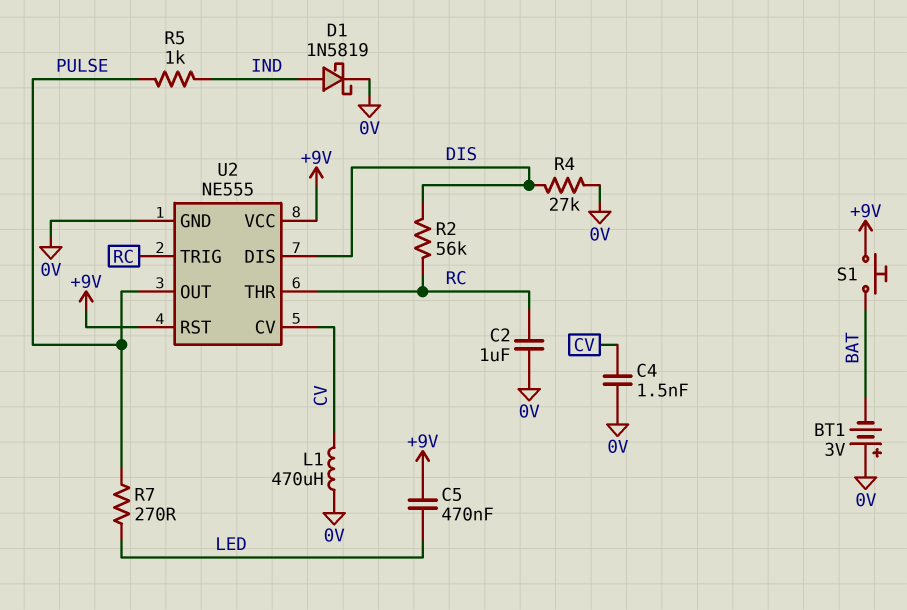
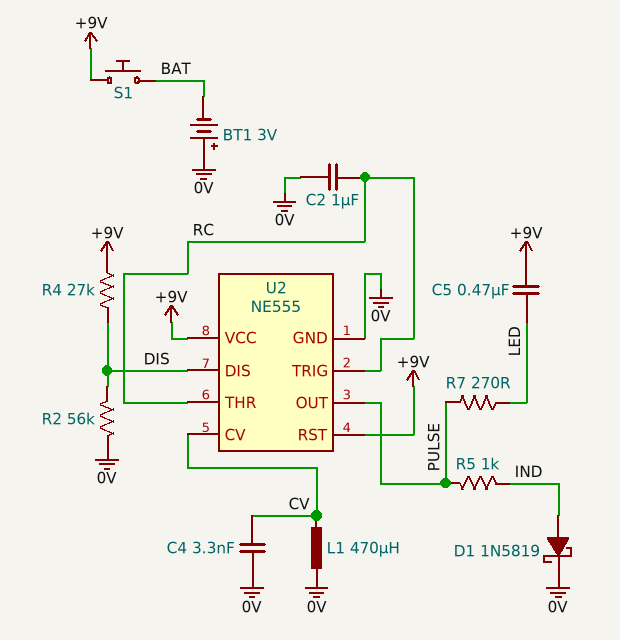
C4: 1.5nF (0V, CV) -> 3.3nF (0V, CV)
R2: 56k (DIS, RC) -> 56k (0V, DIS)
R4: 27k (0V, DIS) -> 27k (+9V, DIS)

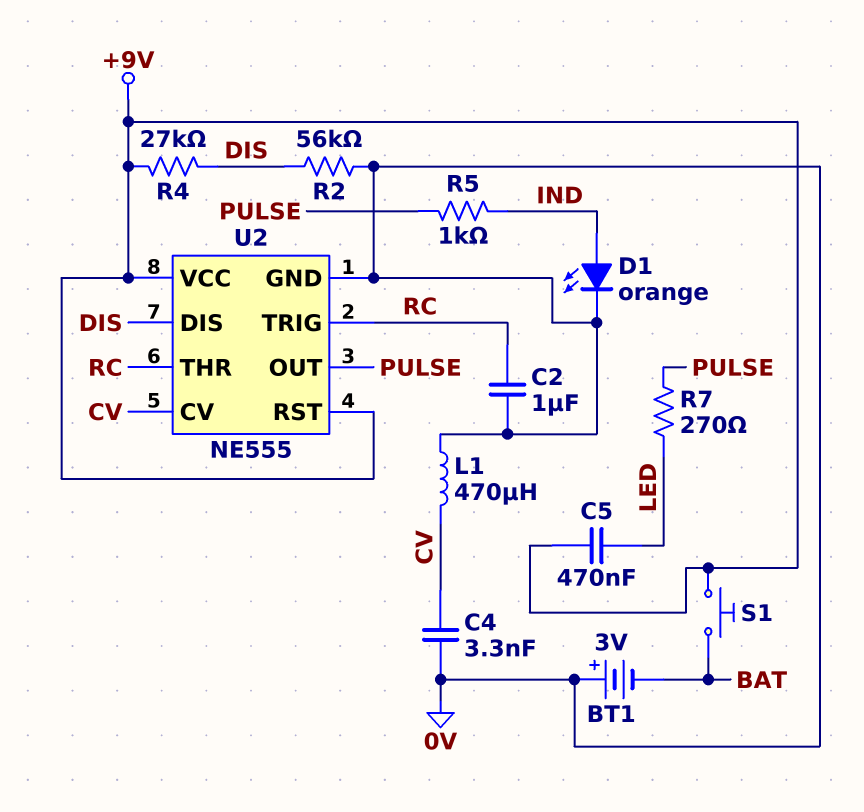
D1: schottky 1N5819 (A IND, K 0V) -> LED orange (A IND, K 0V)

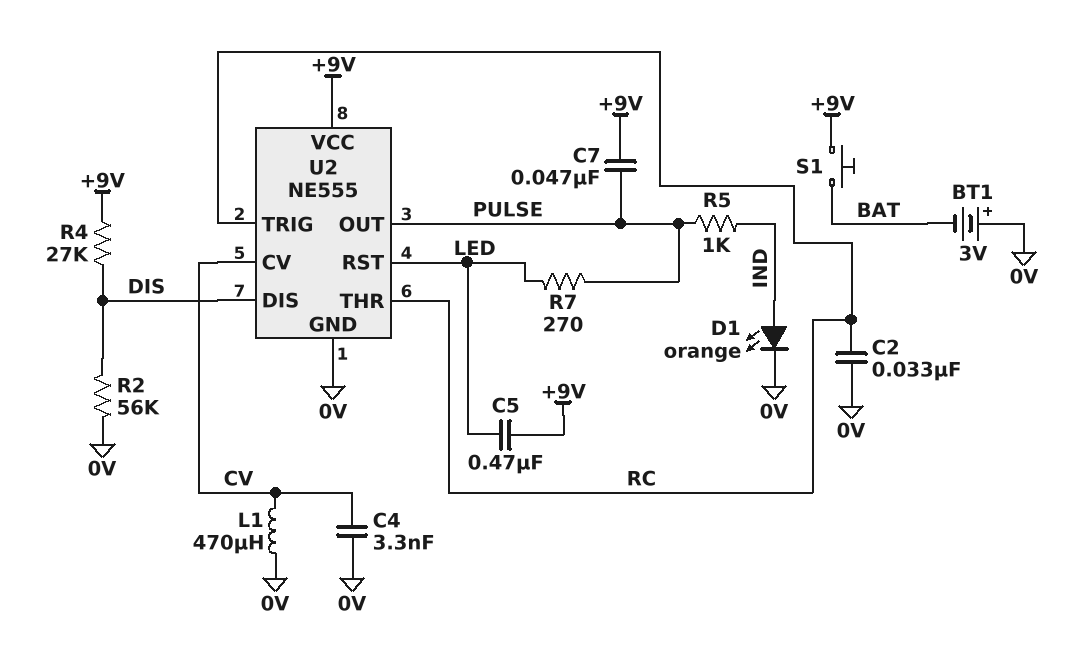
C2: 1uF (0V, RC) -> 33nF (0V, RC)
C7: none -> 47nF (+9V, PULSE)
U2 pin RST: +9V -> LED

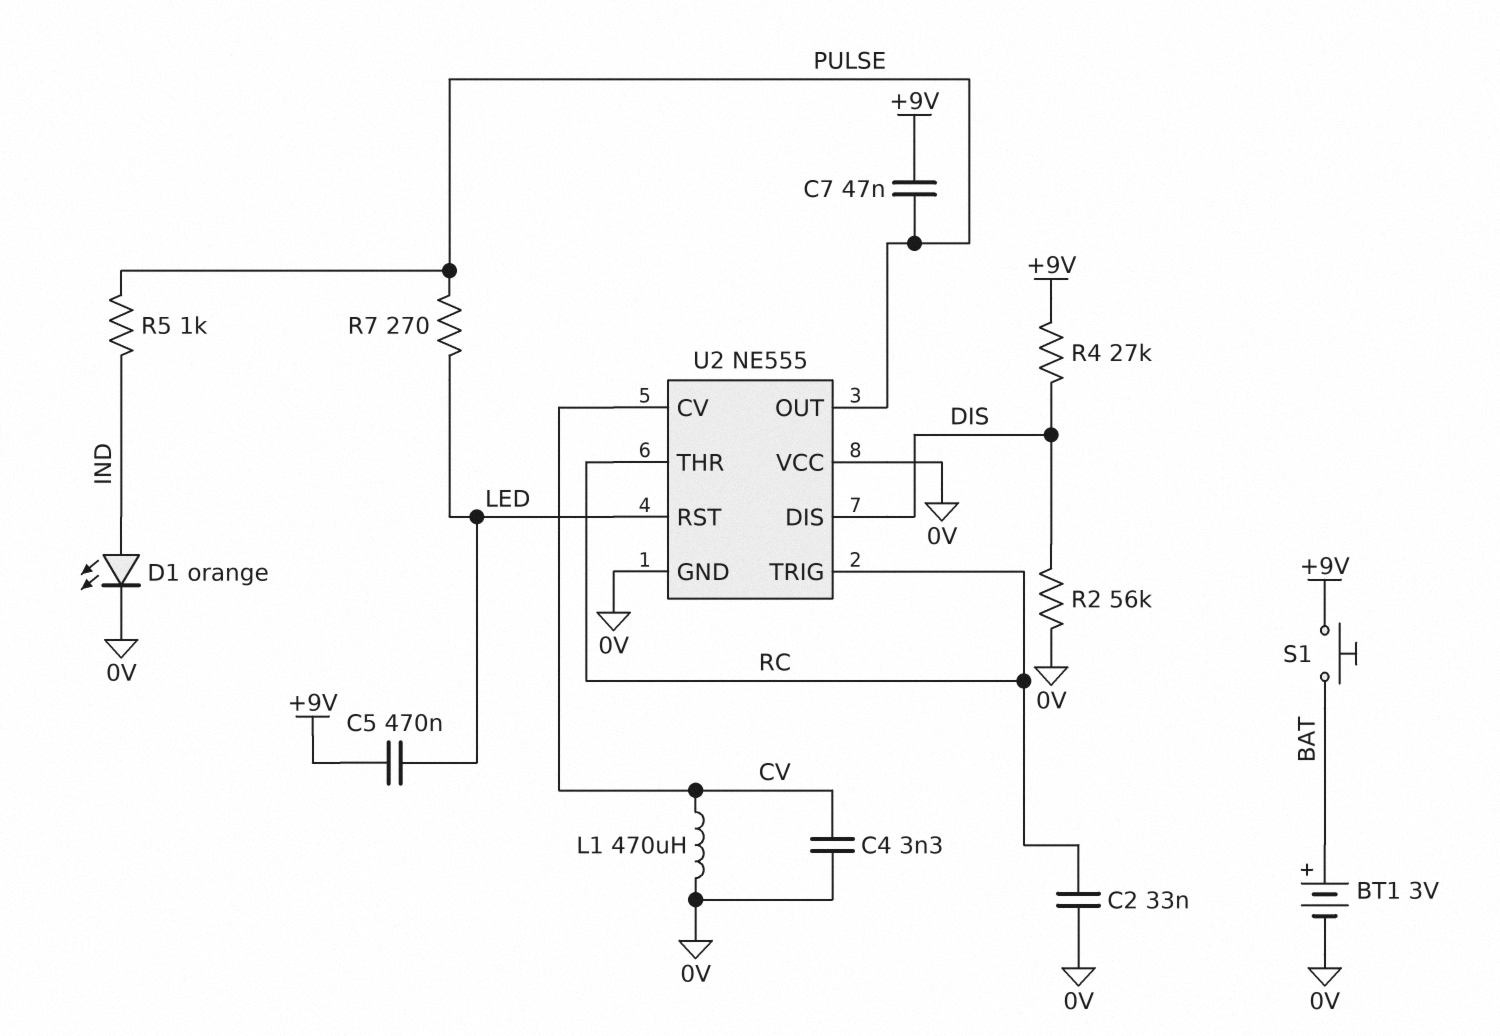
BT1: 3V (plus 0V, minus BAT) -> 3V (plus BAT, minus 0V)
U2 pin VCC: +9V -> 0V

